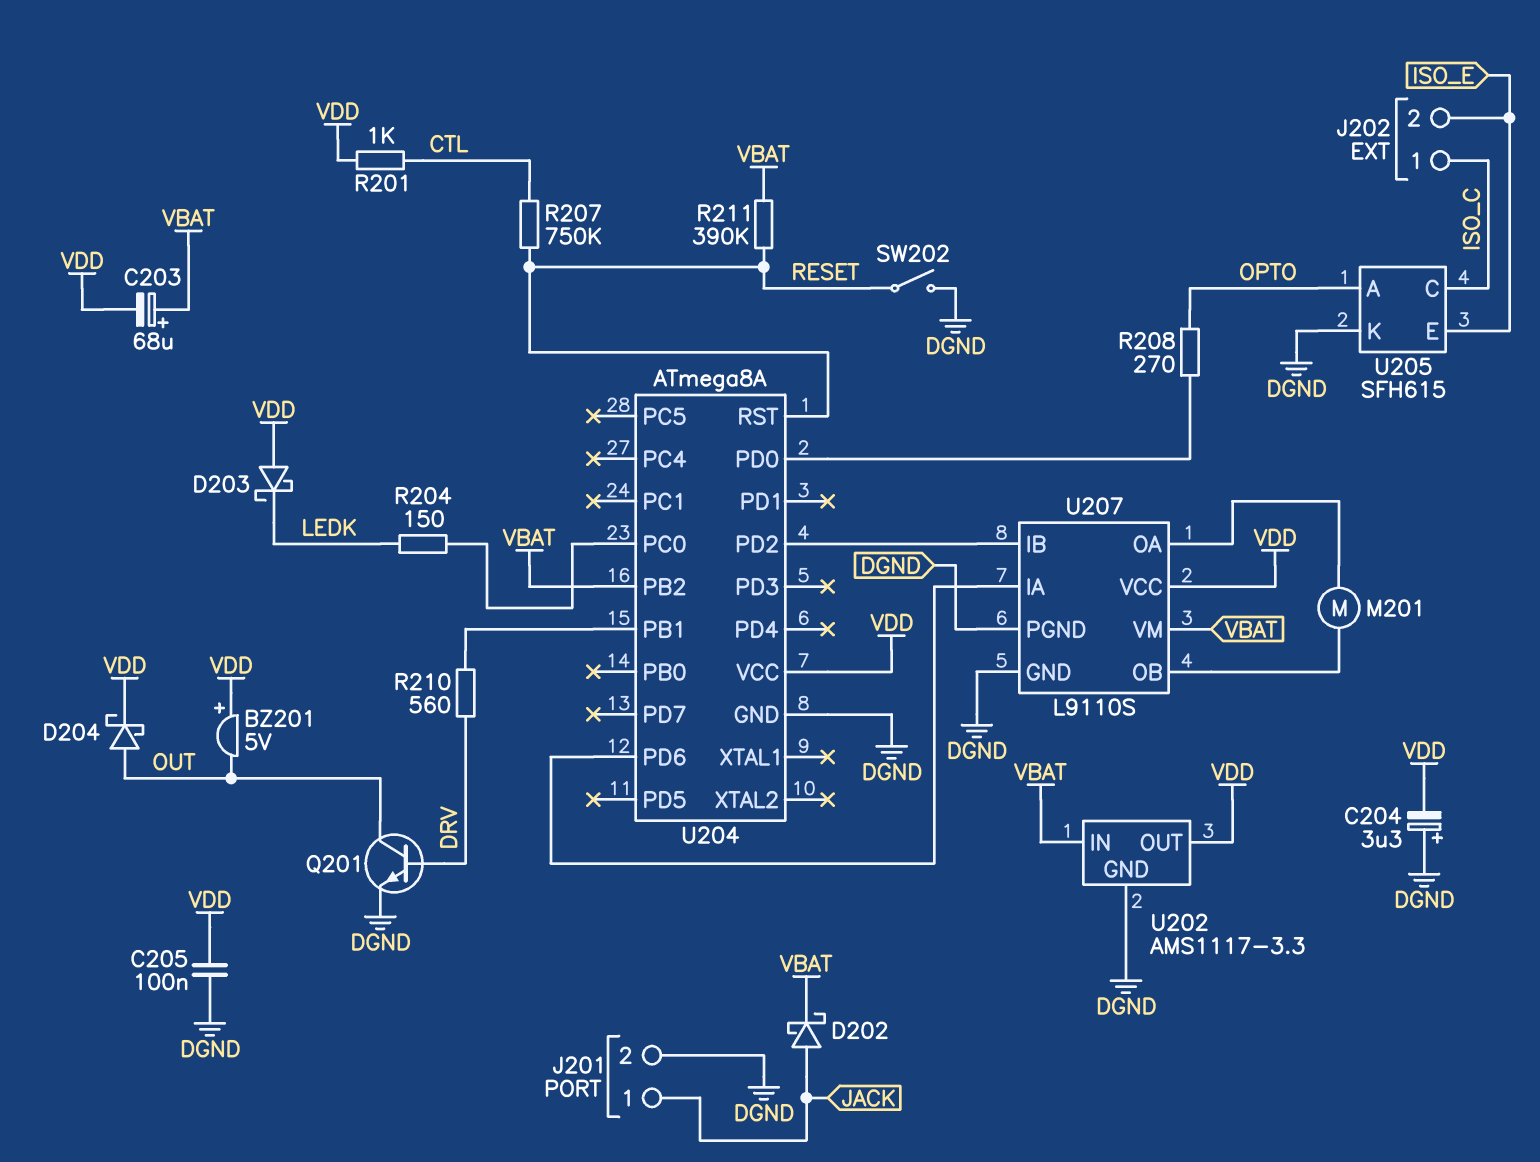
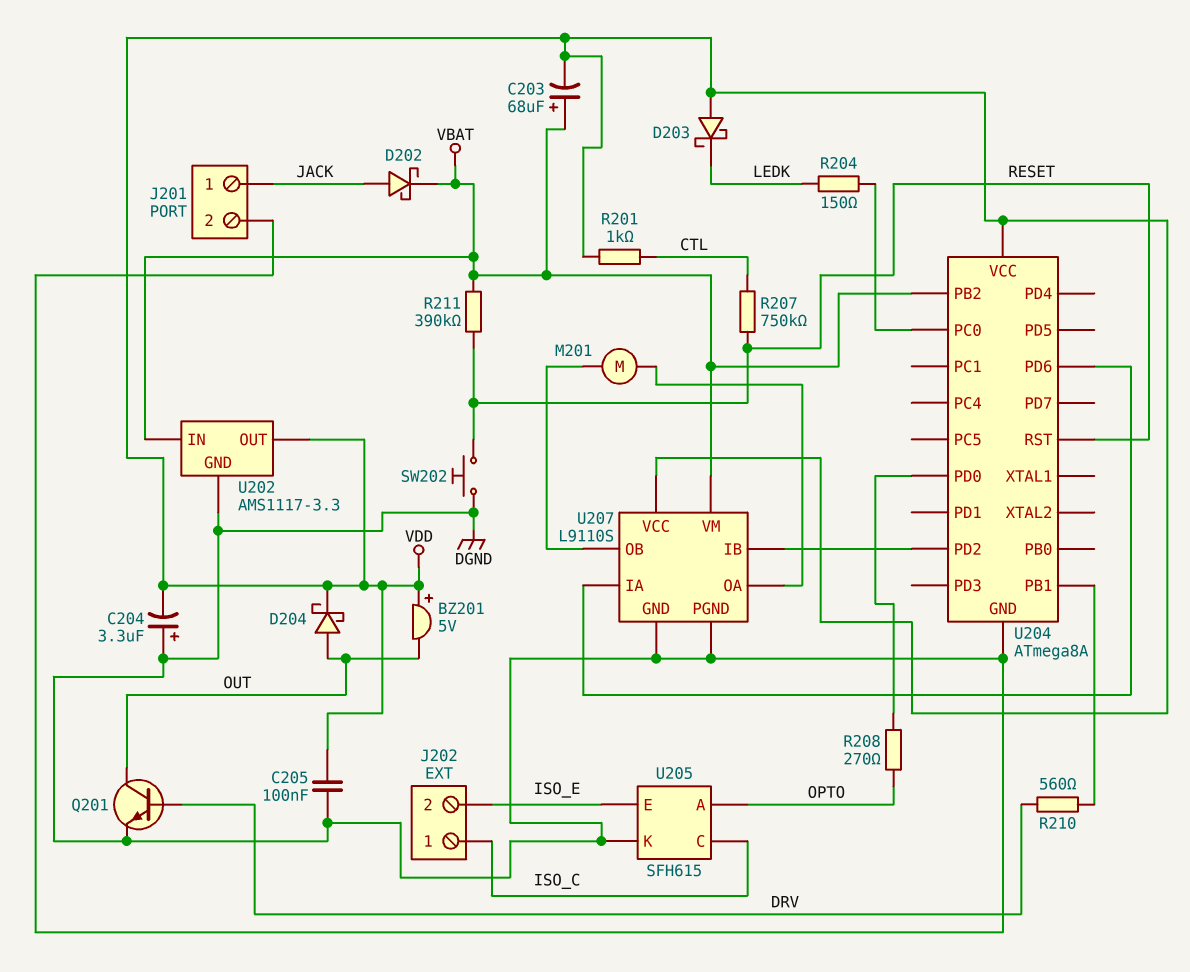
SW202: switch (DGND, RESET) -> button (DGND, RESET)

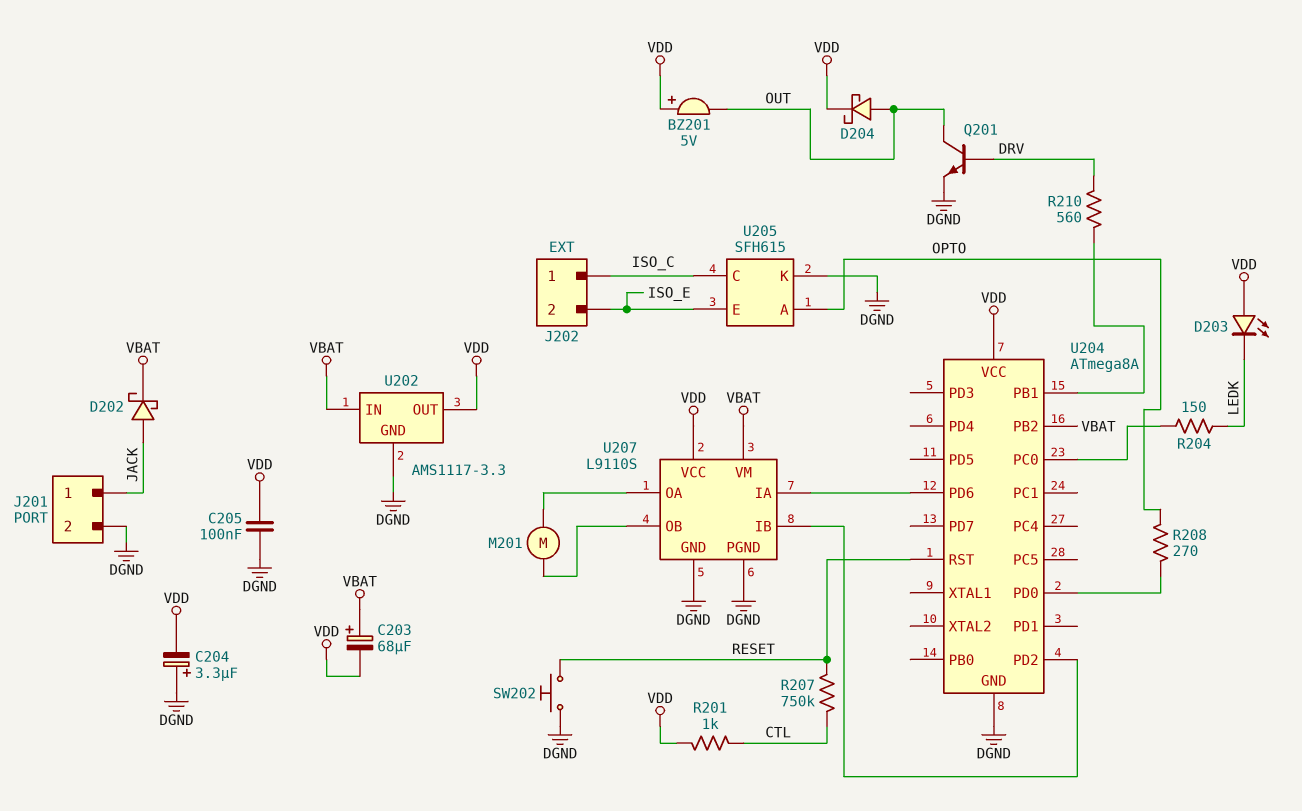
D203: schottky (A VDD, K LEDK) -> LED (A VDD, K LEDK)
R211: 390k (RESET, VBAT) -> none

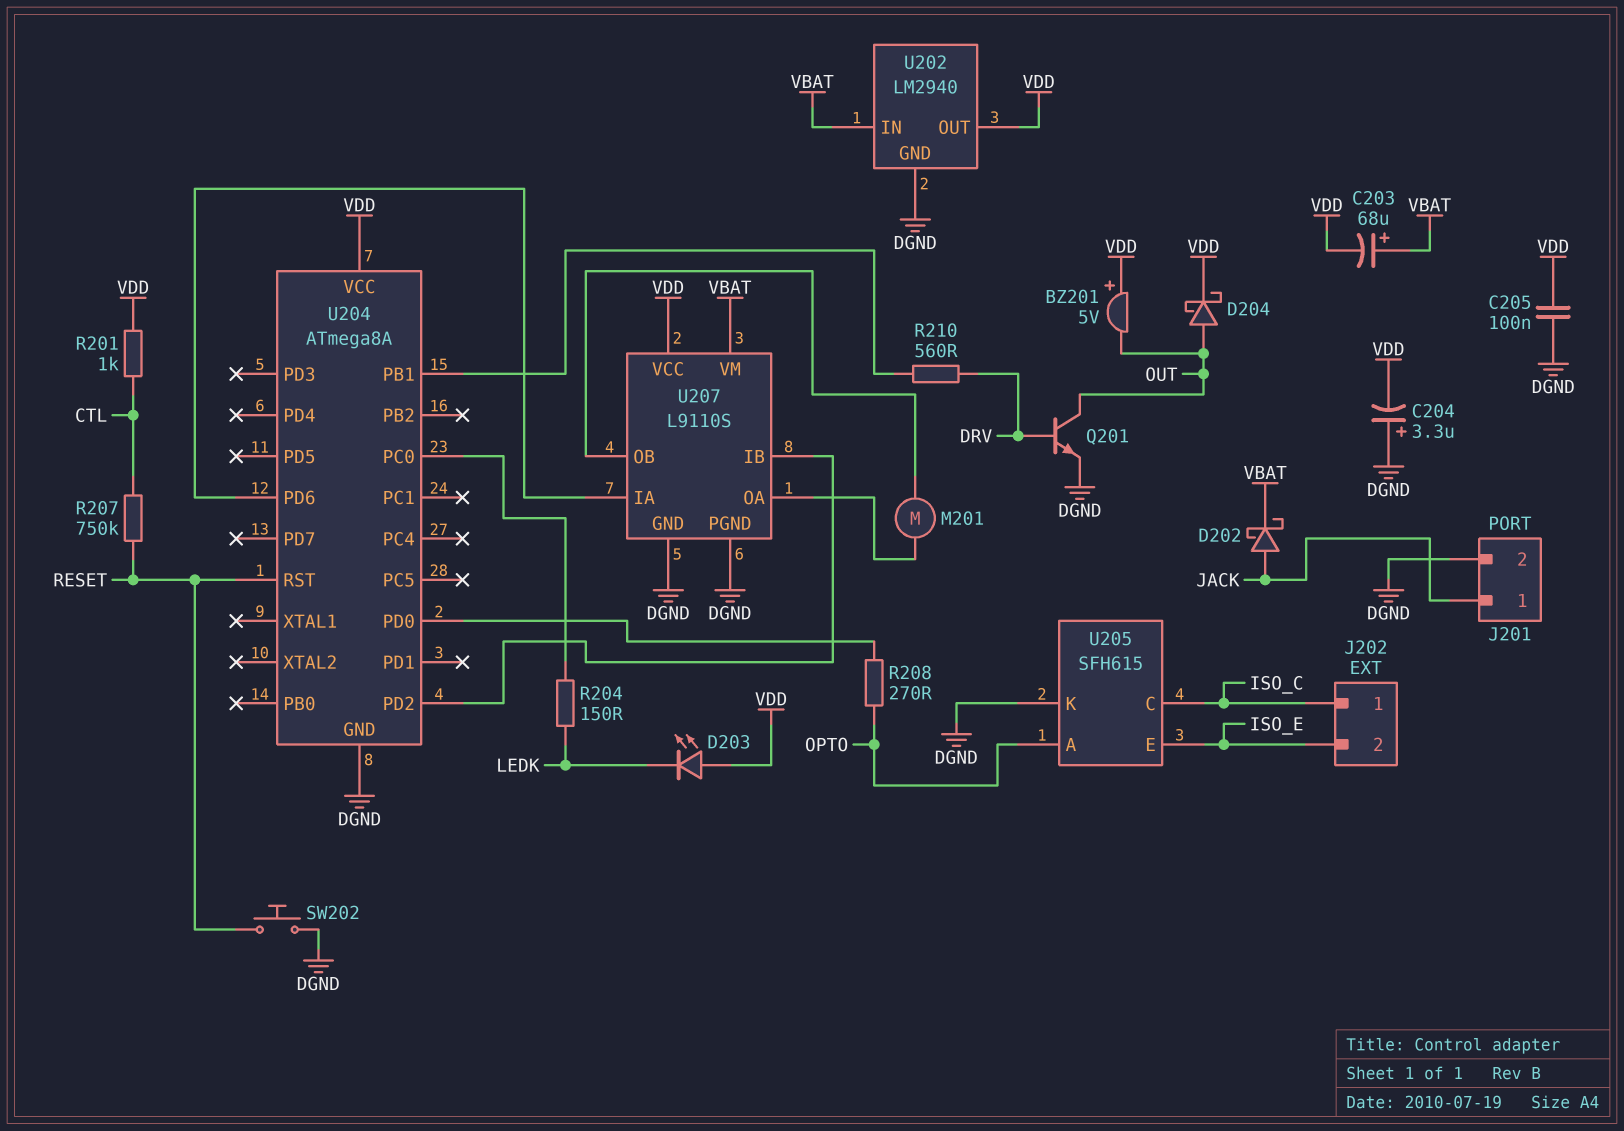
U202: AMS1117-3.3 -> LM2940
U204 pin PB2: VBAT -> none

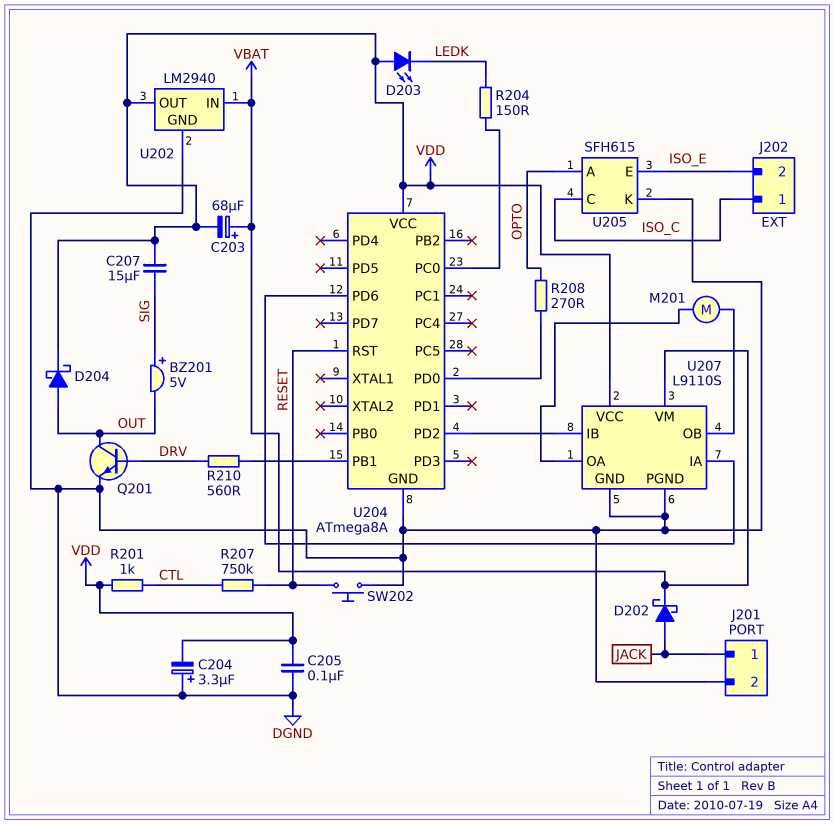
BZ201: buzzer 5V (plus VDD, minus OUT) -> buzzer 5V (plus SIG, minus OUT)
C207: none -> 15uF (SIG, VDD)

